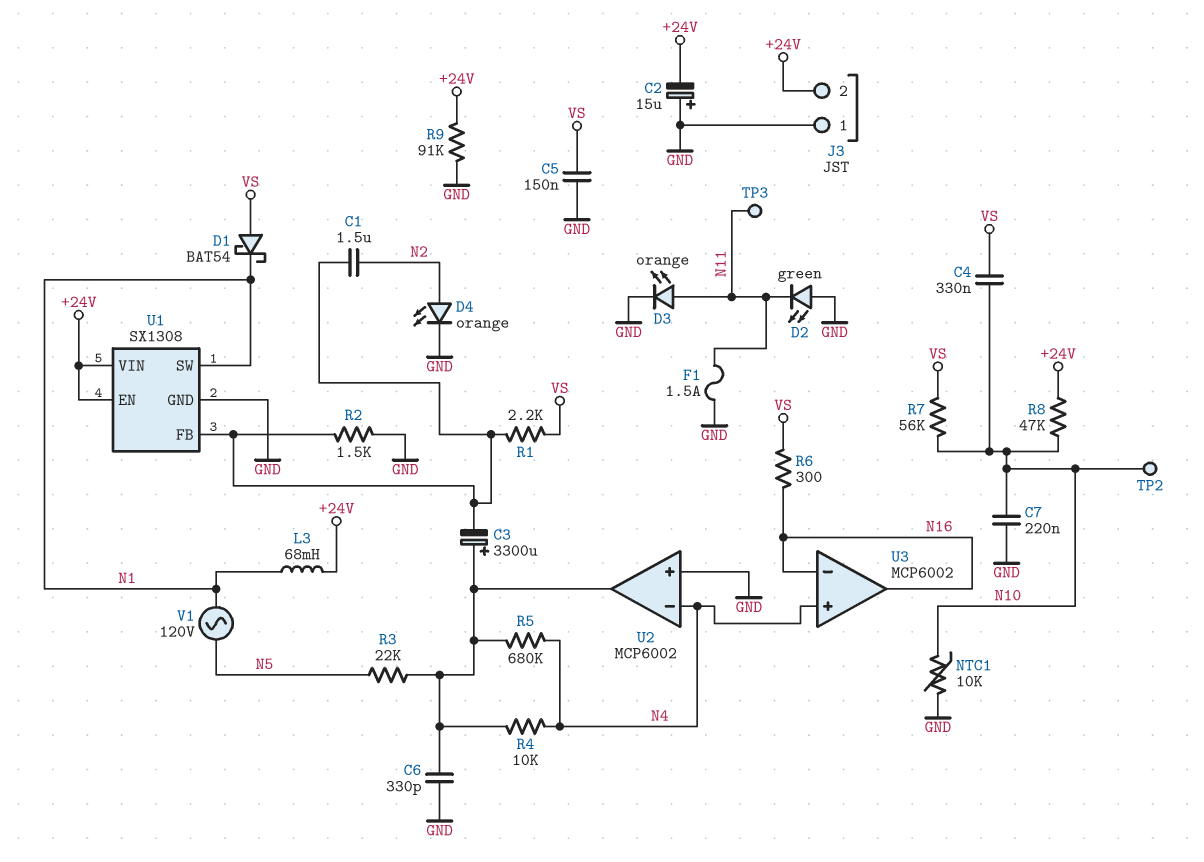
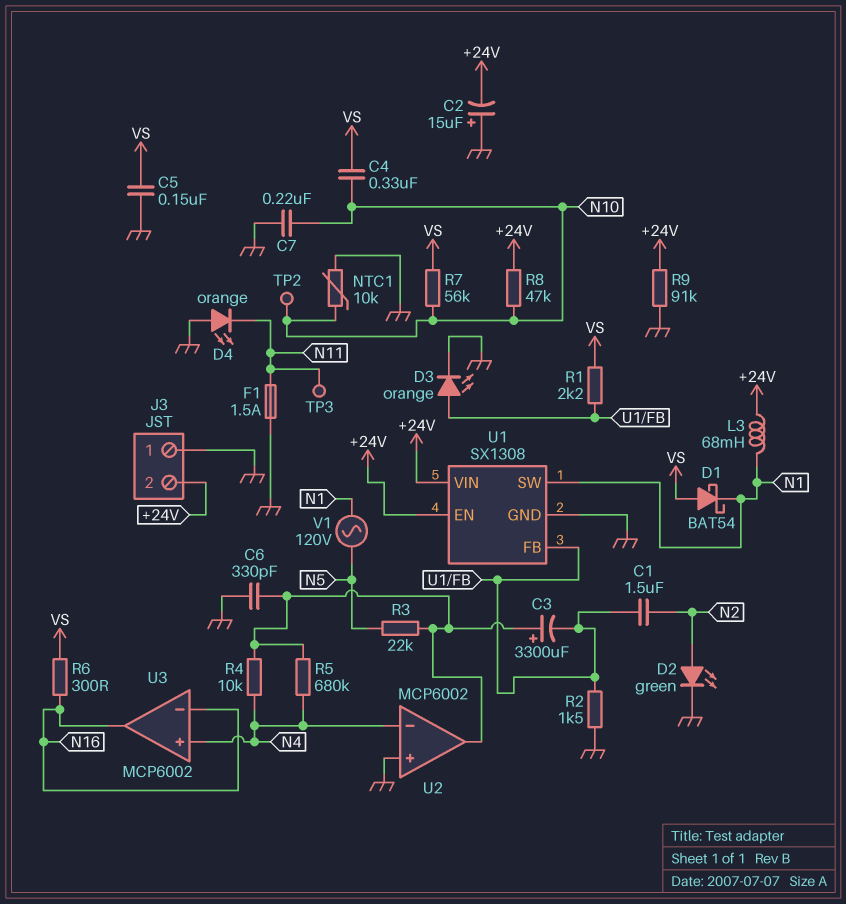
D2: LED green (A GND, K N11) -> LED green (A N2, K GND)
D3: LED orange (A N11, K GND) -> LED orange (A U1/FB, K GND)
D4: LED orange (A N2, K GND) -> LED orange (A GND, K N11)

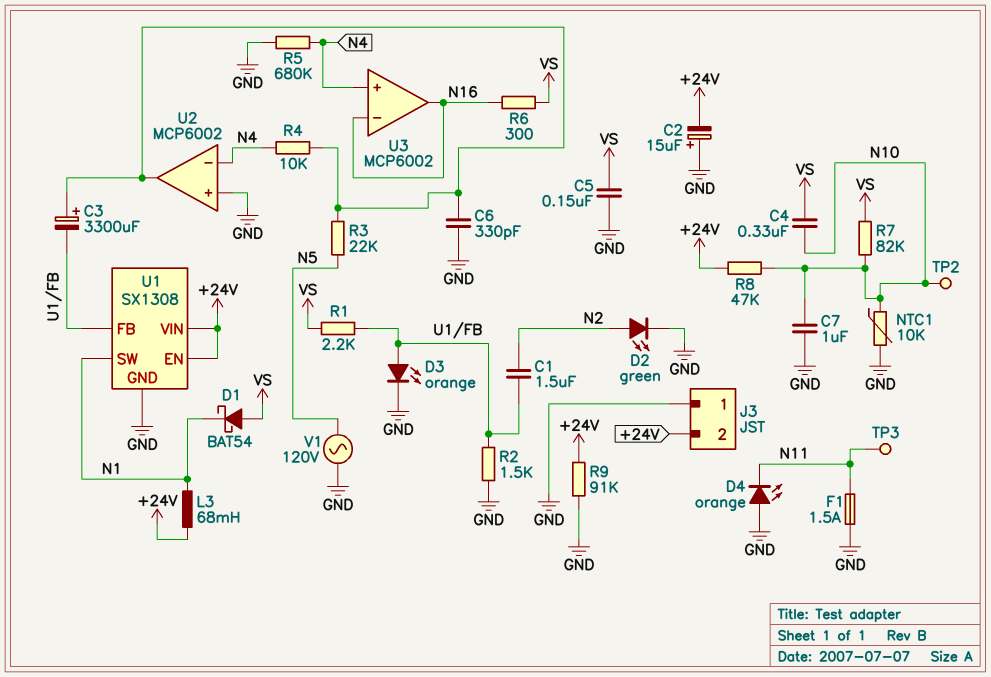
C7: 220nF (GND, N10) -> 1uF (GND, N10)
R5: 680k (N4, U2/out) -> 680k (GND, N4)
R7: 56k (N10, VS) -> 82k (N10, VS)
V1: AC 120V (N1, N5) -> AC 120V (GND, N5)

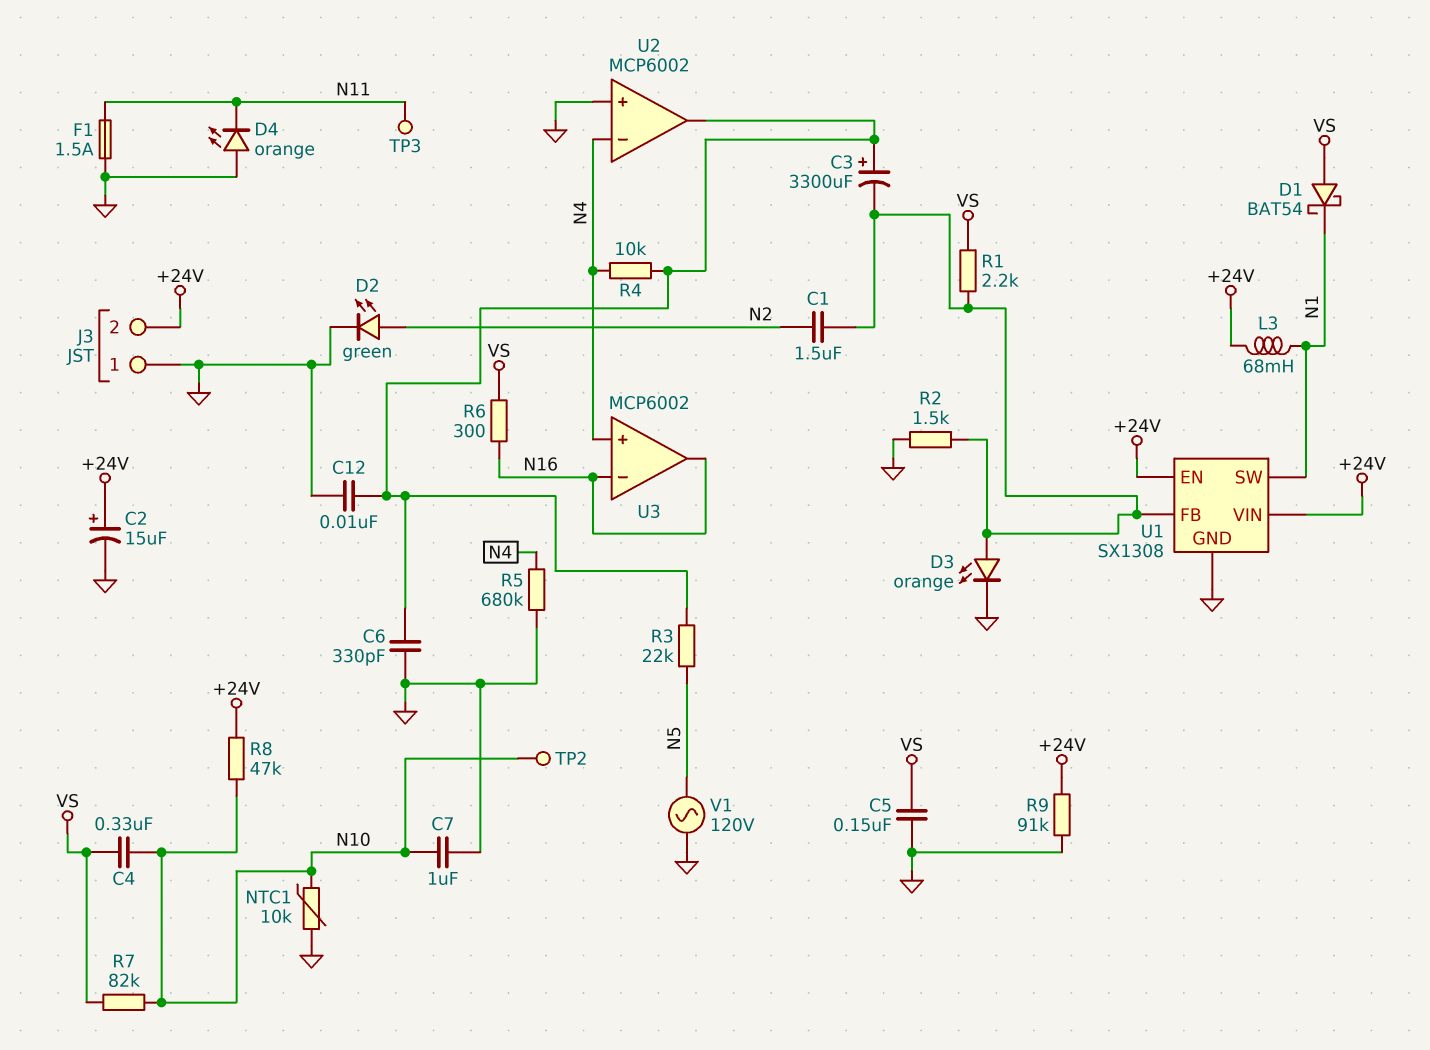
C2: 15uF (plus GND, minus +24V) -> 15uF (plus +24V, minus GND)
C12: none -> 10nF (GND, U2/out)

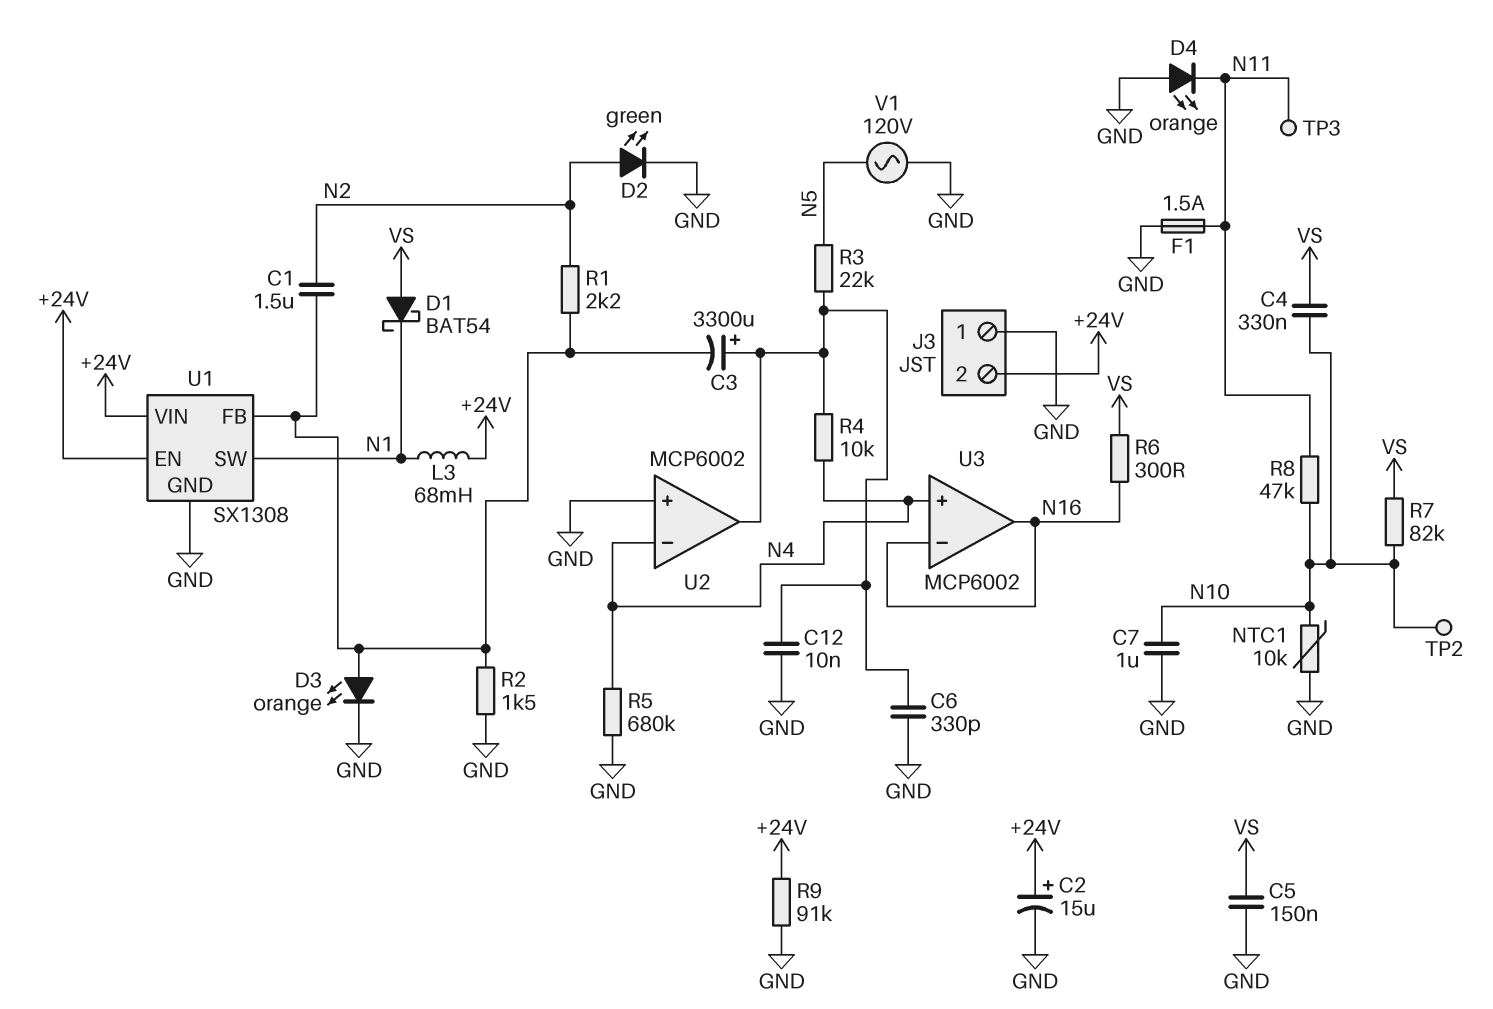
R1: 2.2k (U1/FB, VS) -> 2.2k (N2, U1/FB)
R8: 47k (+24V, N10) -> 47k (N10, N11)

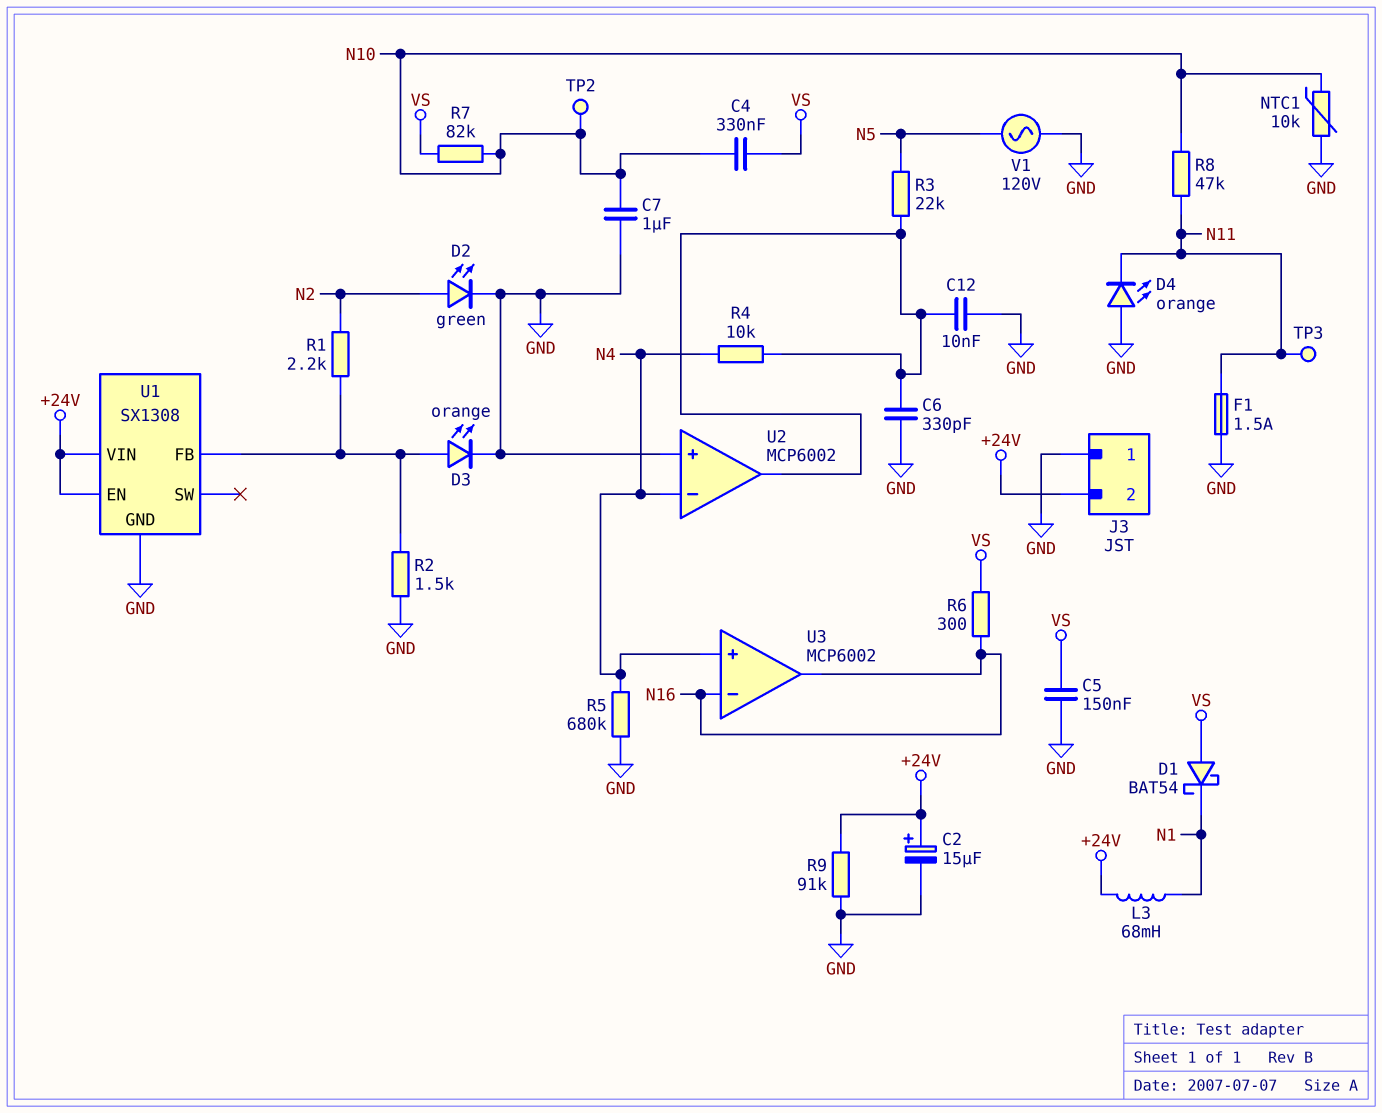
C1: 1.5uF (N2, U1/FB) -> none
C3: 3300uF (plus U2/out, minus U1/FB) -> none
U1 pin SW: N1 -> none

